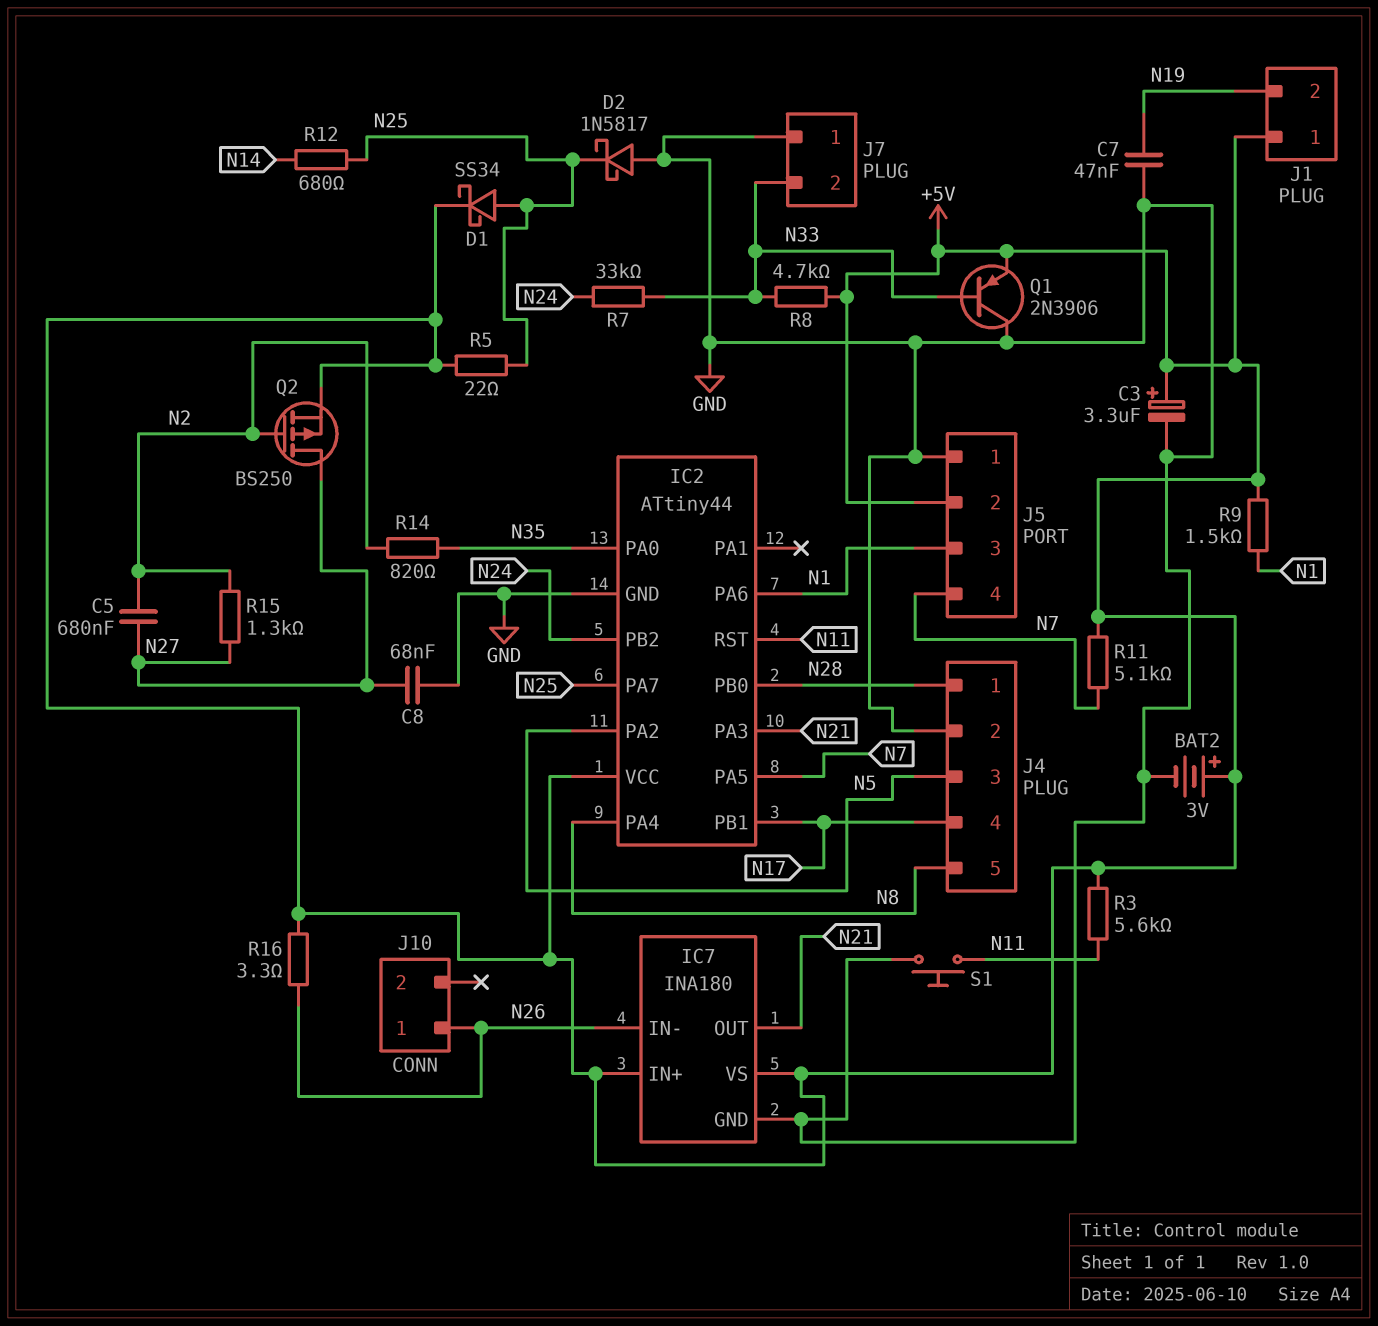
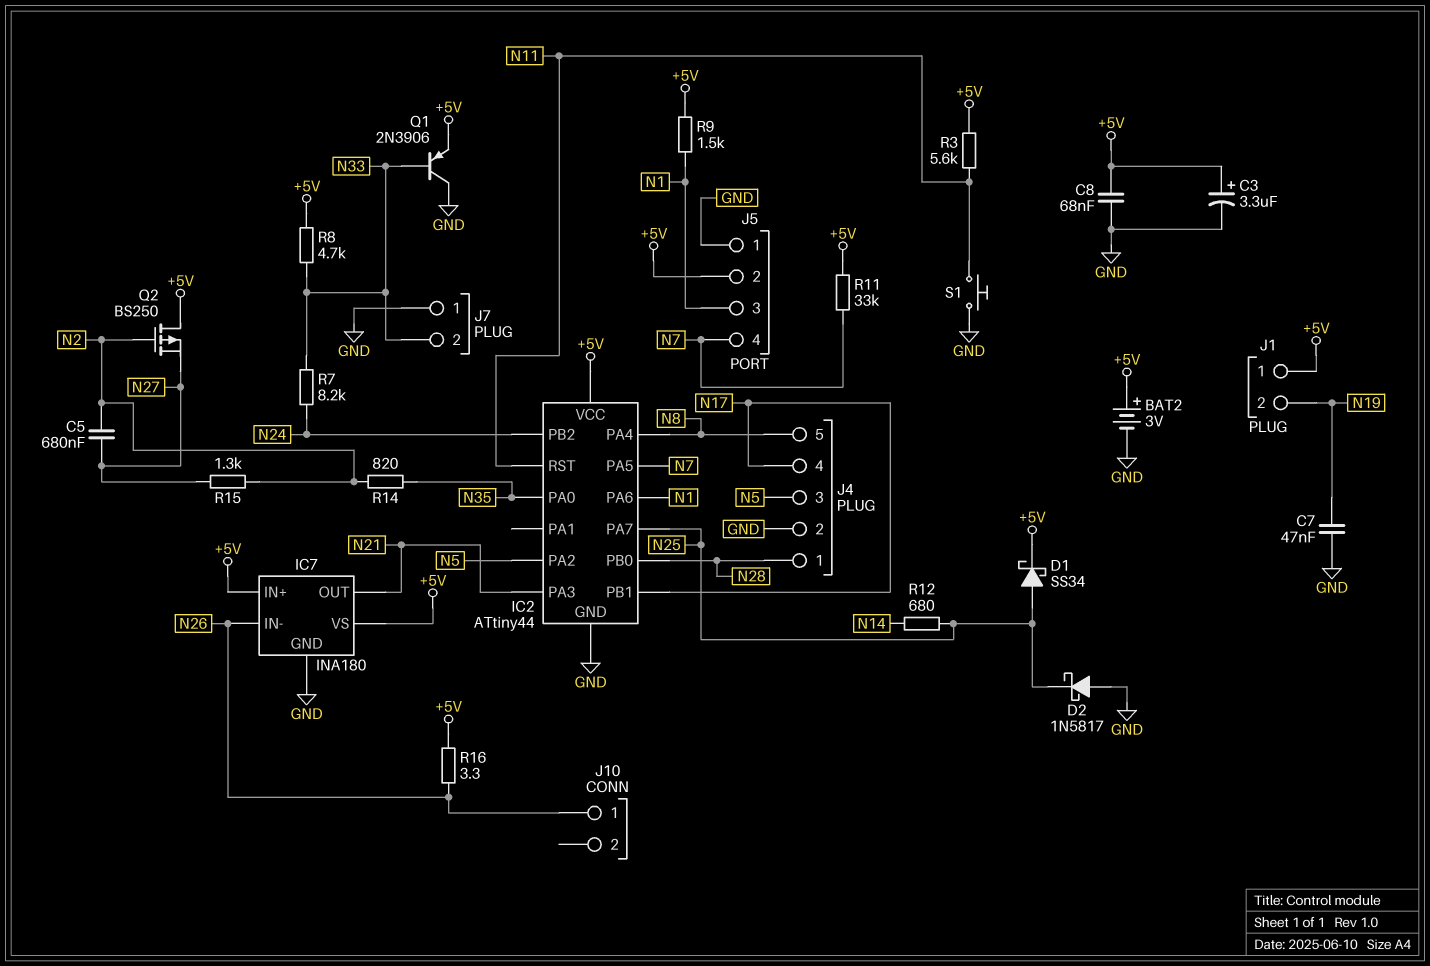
C8: 68nF (GND, N27) -> 68nF (+5V, GND)
Q2: PMOS BS250 (G N2, D N27, S +5V) -> PMOS BS250 (G N2, D +5V, S N27)
R5: 22 (+5V, N25) -> none
R7: 33k (N24, N33) -> 8.2k (N24, N33)
R11: 5.1k (+5V, N7) -> 33k (+5V, N7)

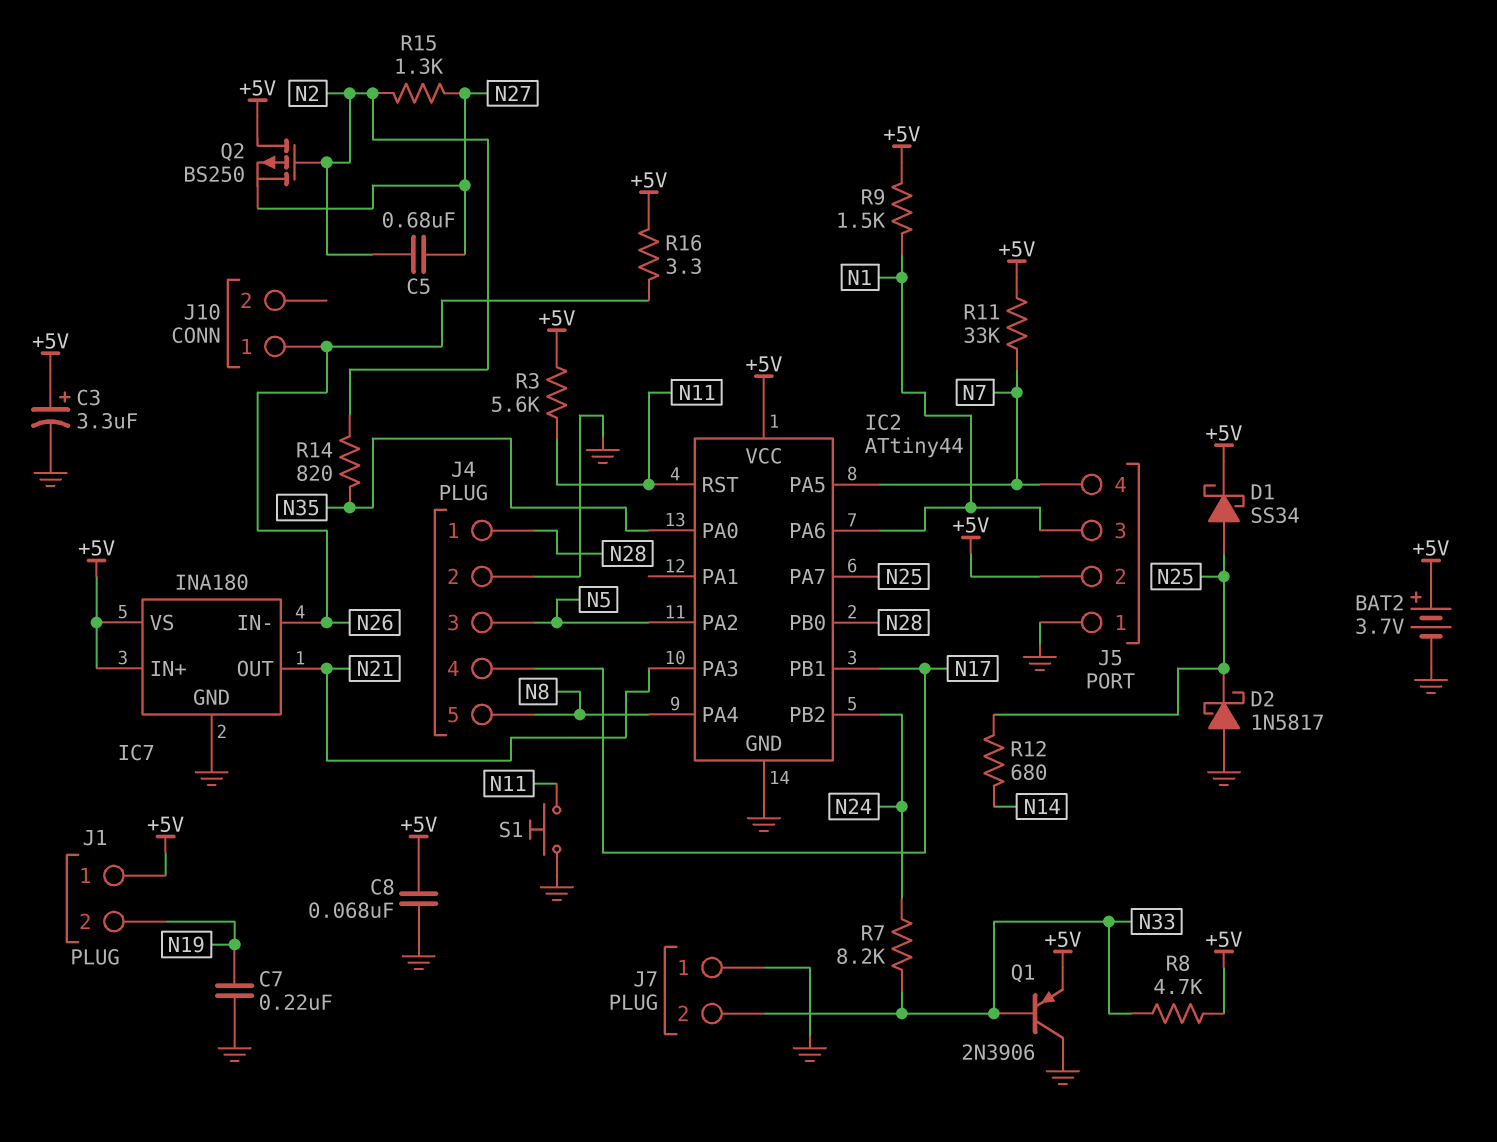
BAT2: 3V (plus +5V, minus GND) -> 3.7V (plus +5V, minus GND)
C7: 47nF (GND, N19) -> 220nF (GND, N19)

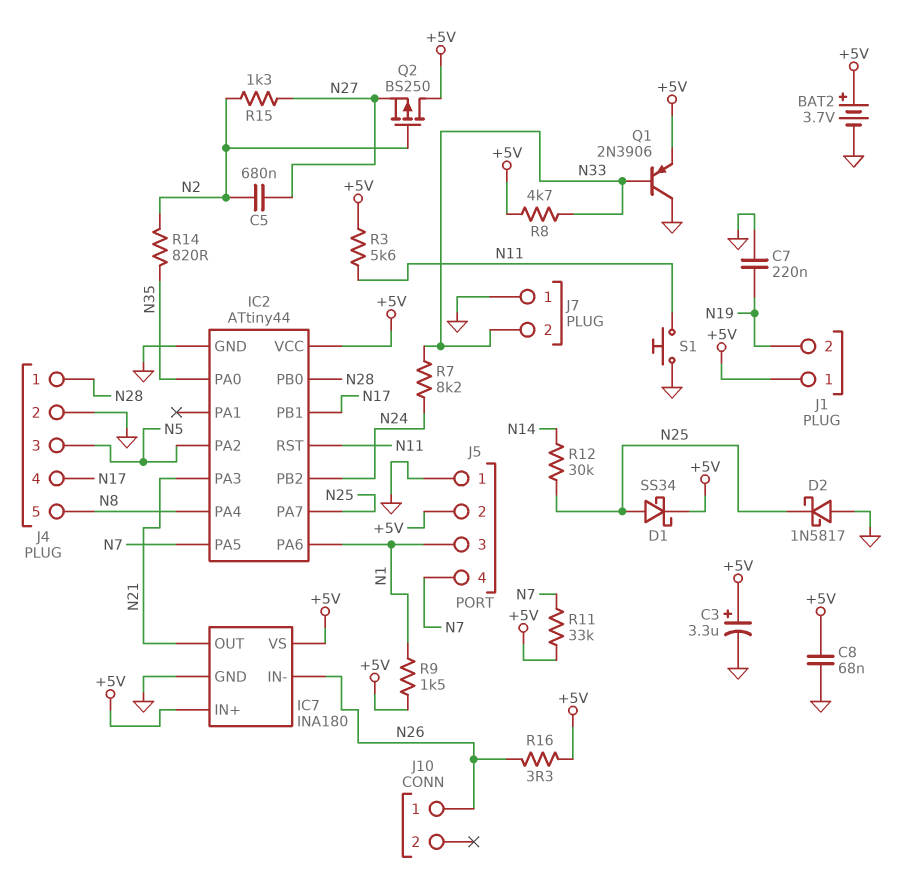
R12: 680 (N14, N25) -> 30k (N14, N25)

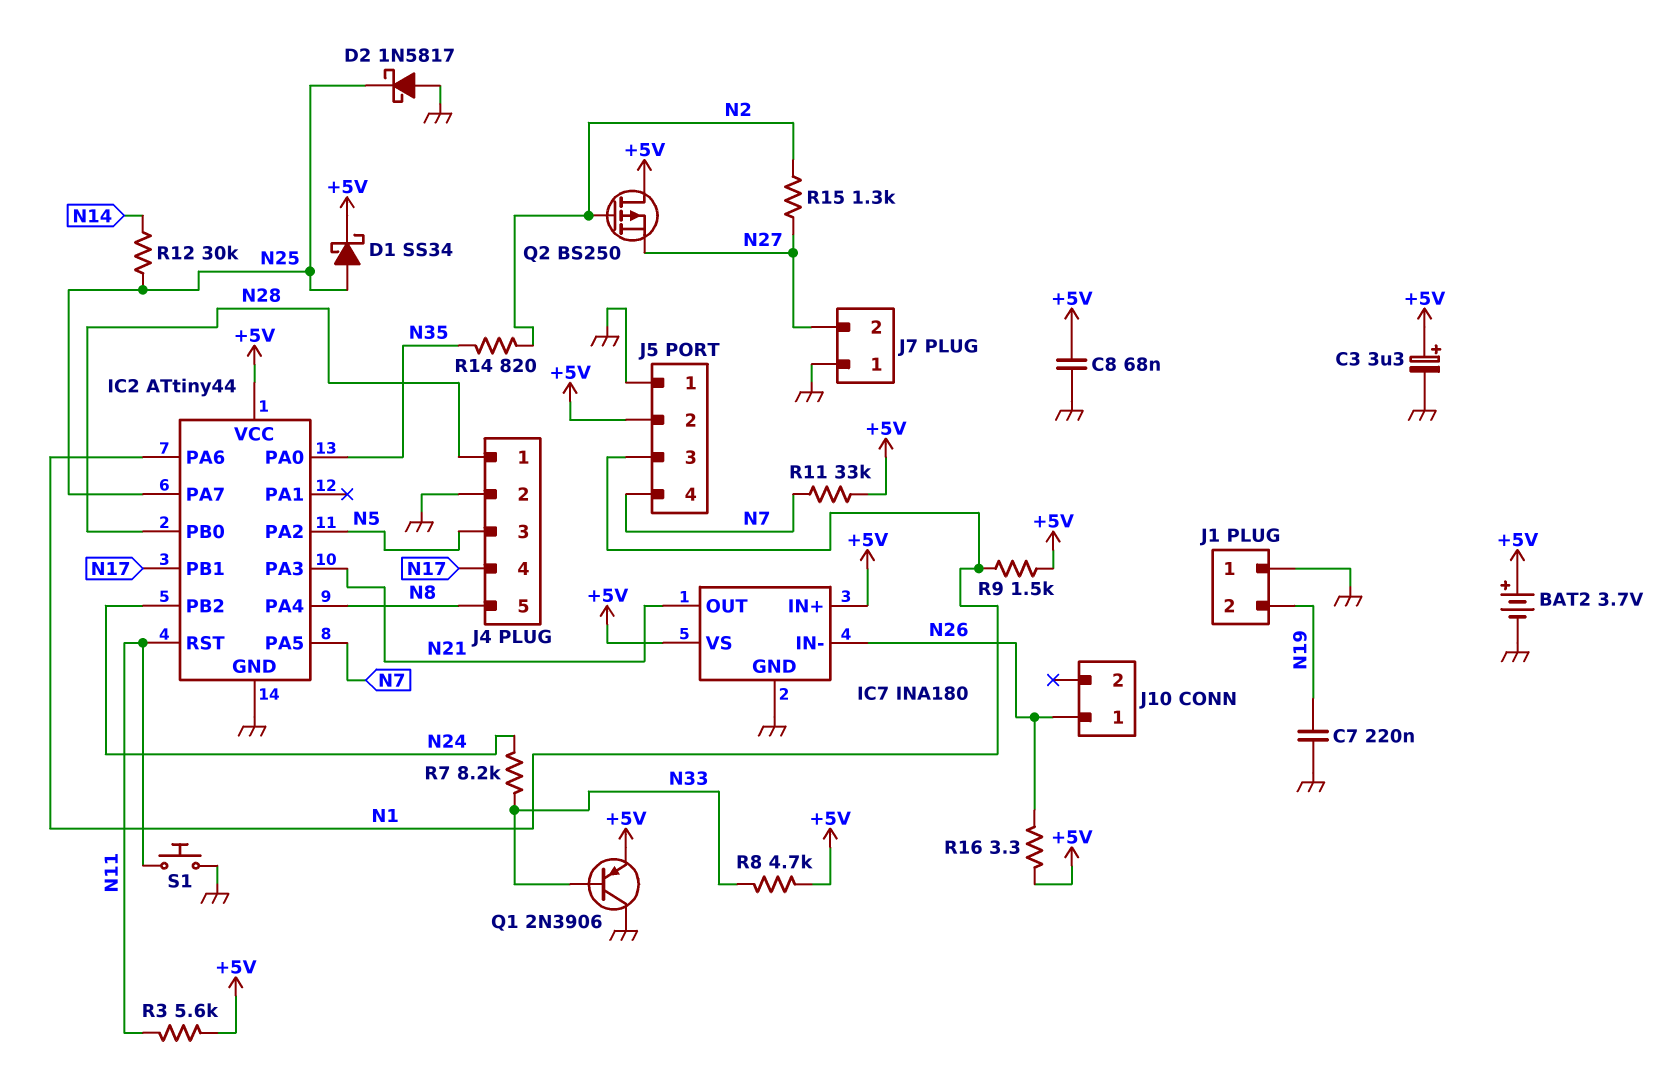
C5: 680nF (N2, N27) -> none
J1 pin 1: +5V -> GND
J7 pin 2: N33 -> N27

